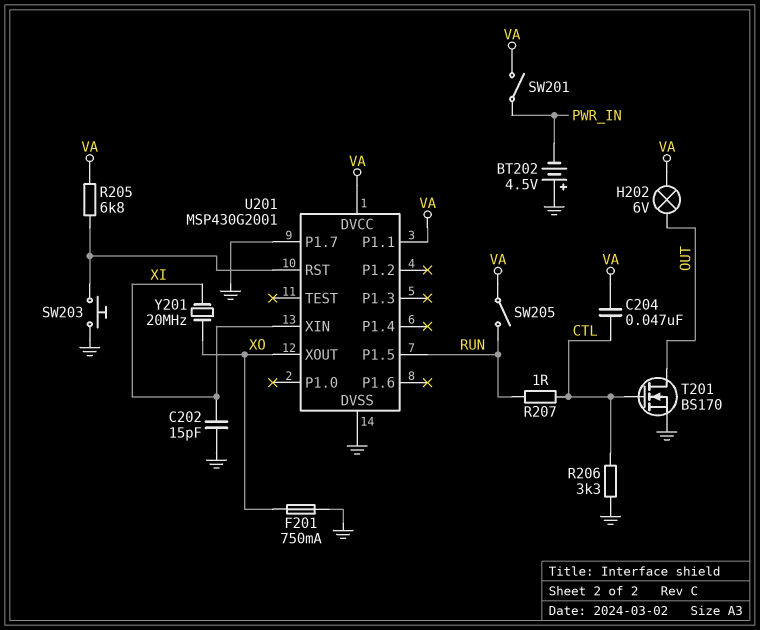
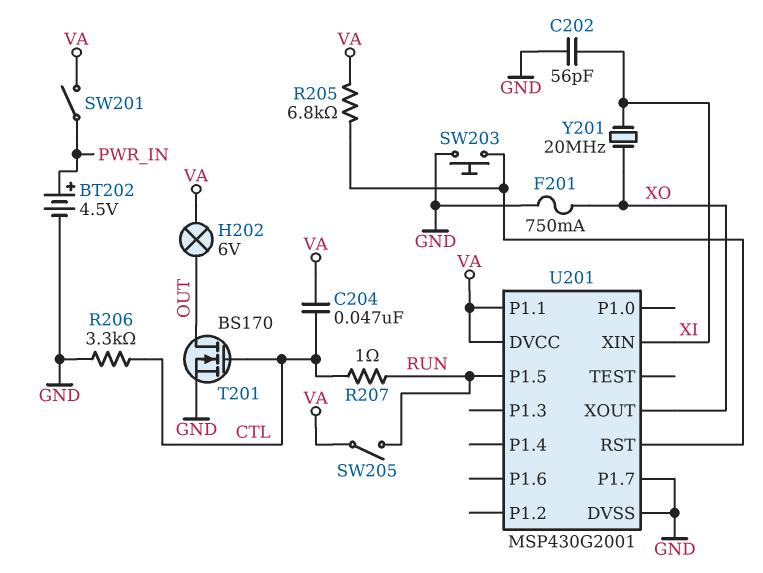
BT202: 4.5V (plus GND, minus PWR_IN) -> 4.5V (plus PWR_IN, minus GND)
C202: 15pF (GND, XI) -> 56pF (GND, XI)

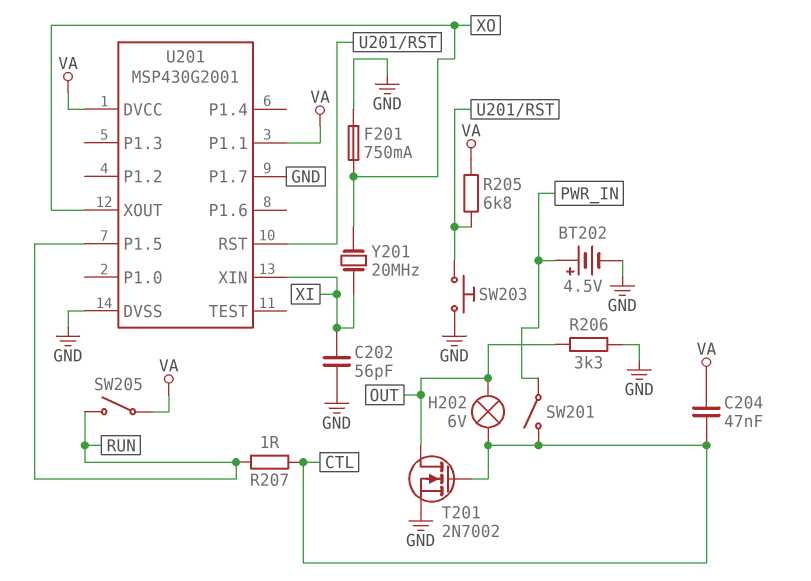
H202: lamp 6V (OUT, VA) -> lamp 6V (CTL, OUT)
R206: 3.3k (CTL, GND) -> 3.3k (GND, OUT)
SW201: switch (PWR_IN, VA) -> switch (CTL, PWR_IN)
T201: NMOS BS170 (G CTL, D OUT, S GND) -> NMOS 2N7002 (G CTL, D OUT, S GND)

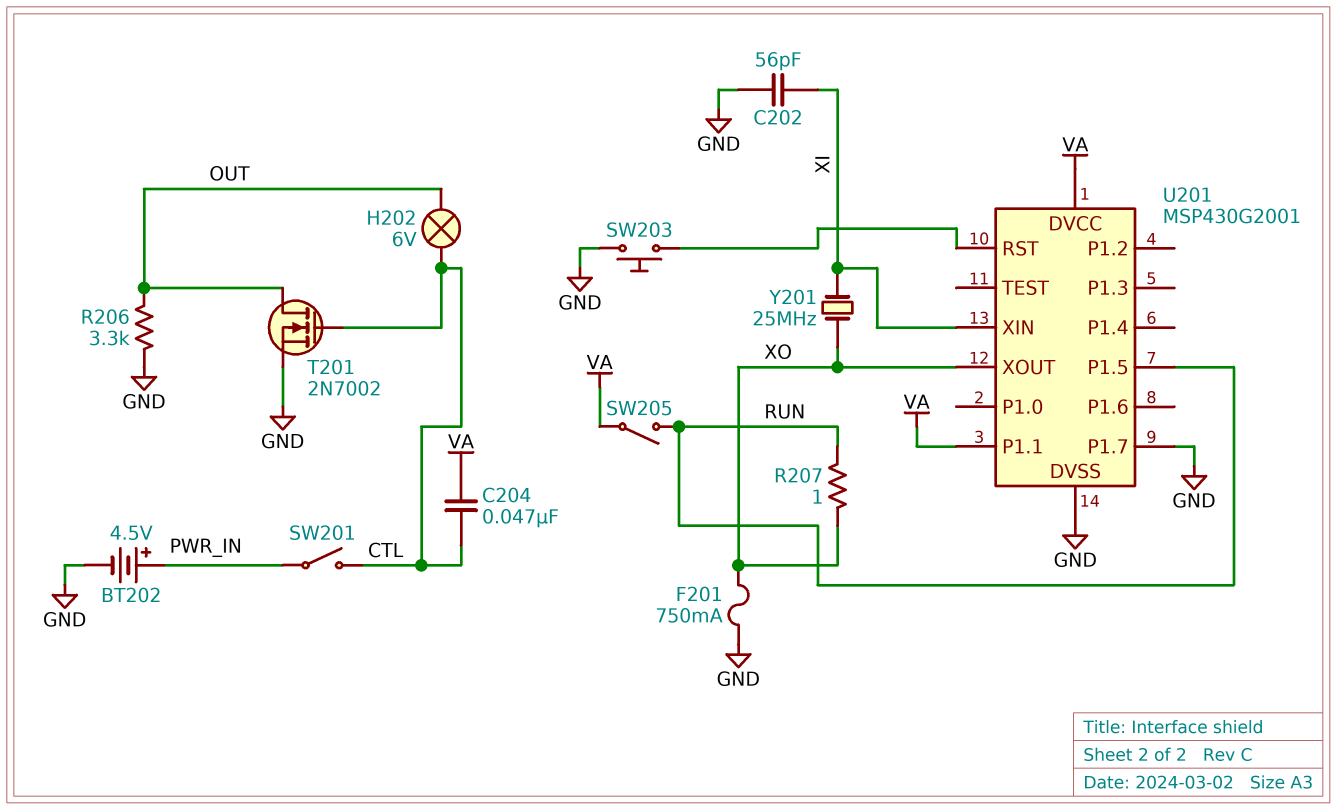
R205: 6.8k (U201/RST, VA) -> none
R207: 1 (CTL, RUN) -> 1 (RUN, XO)
Y201: 20MHz (XI, XO) -> 25MHz (XI, XO)

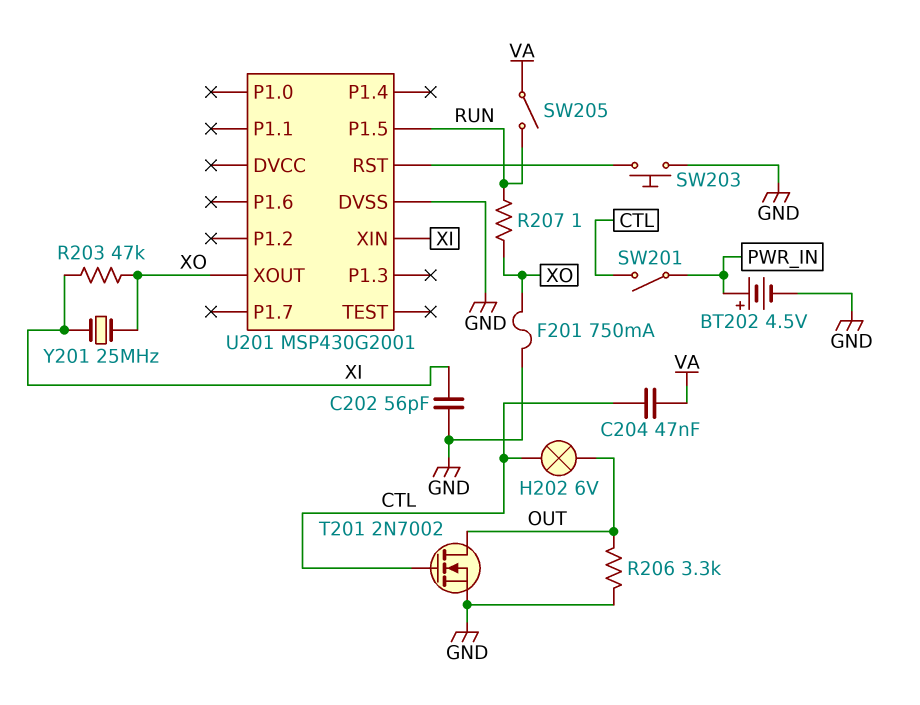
R203: none -> 47k (XI, XO)
U201 pin DVCC: VA -> none
U201 pin P1.1: VA -> none
U201 pin P1.7: GND -> none

